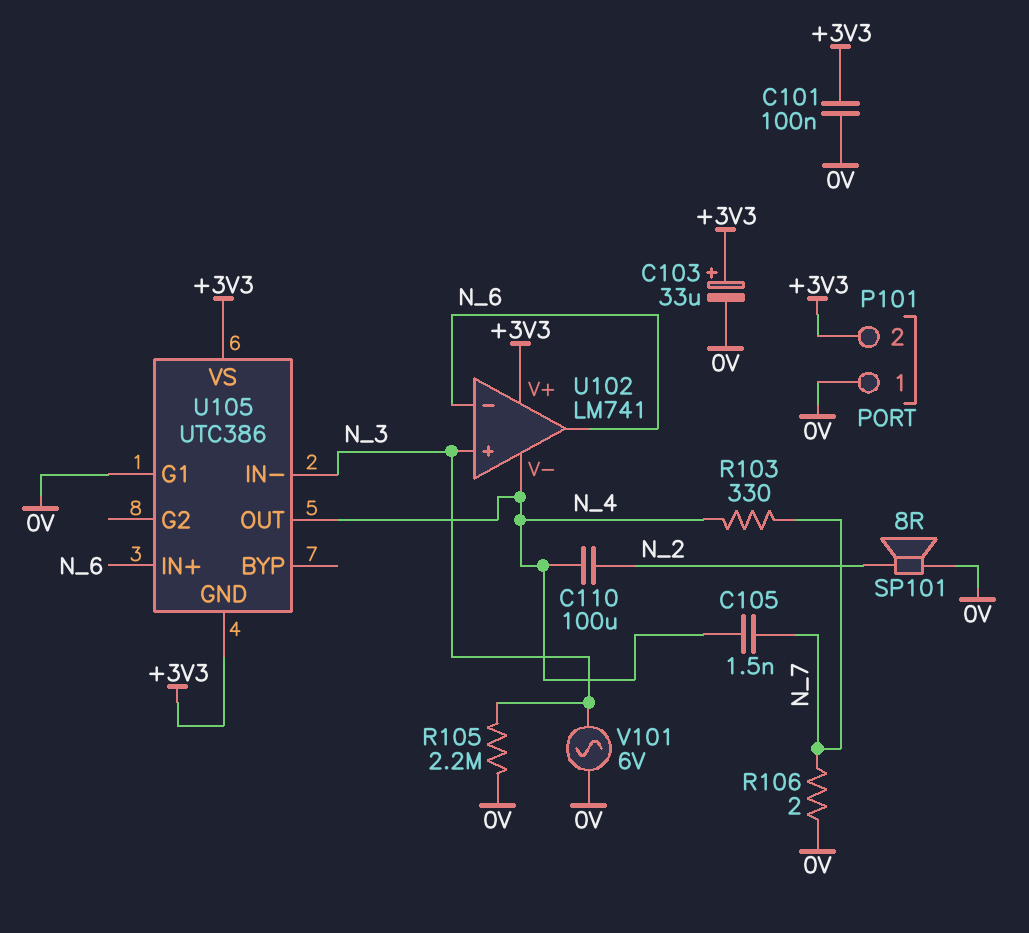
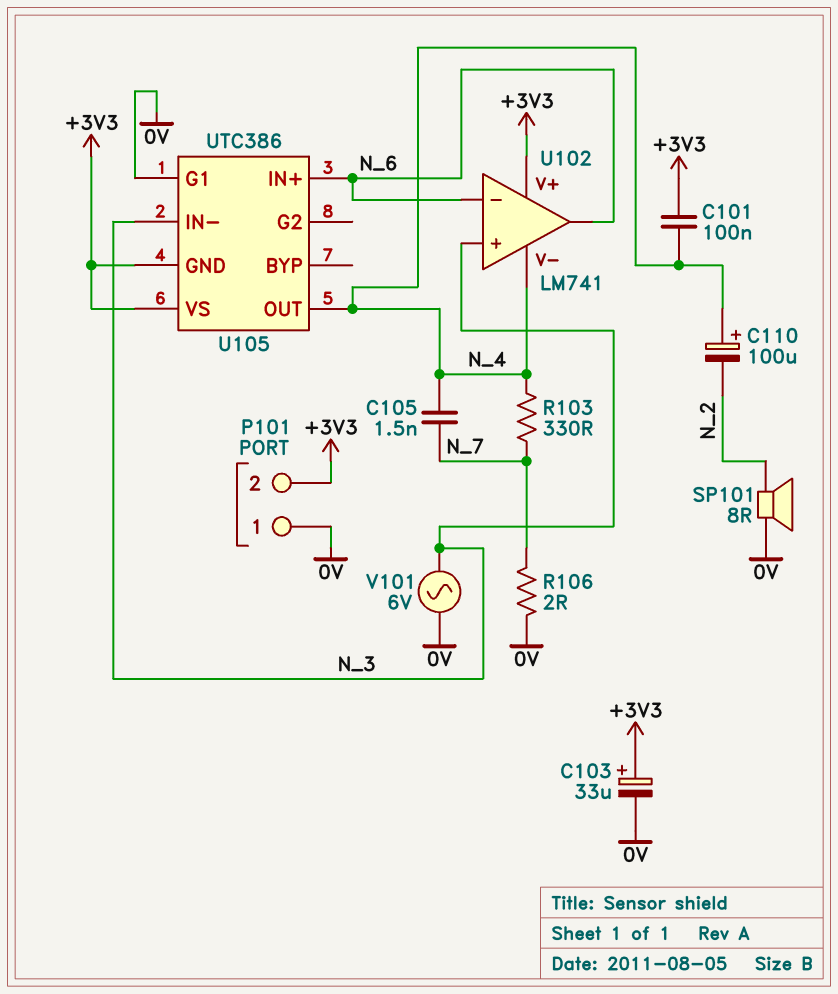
C101: 100nF (+3V3, 0V) -> 100nF (+3V3, N_4)
C110: 100uF (N_2, N_4) -> 100uF (plus N_4, minus N_2)
R105: 2.2M (0V, N_3) -> none

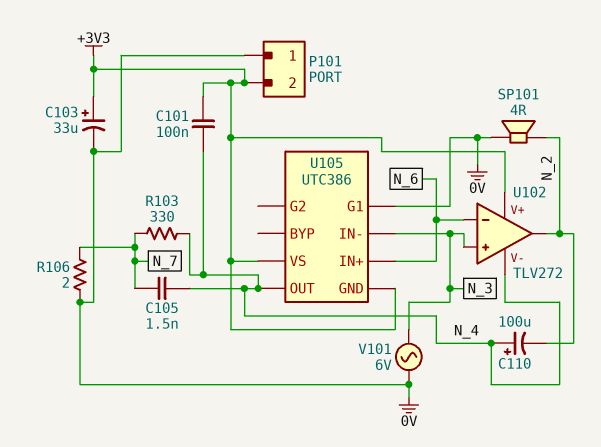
SP101: speaker 8R (0V, N_2) -> speaker 4R (0V, N_2)
U102: LM741 -> TLV272
U102 pin out: N_6 -> N_2

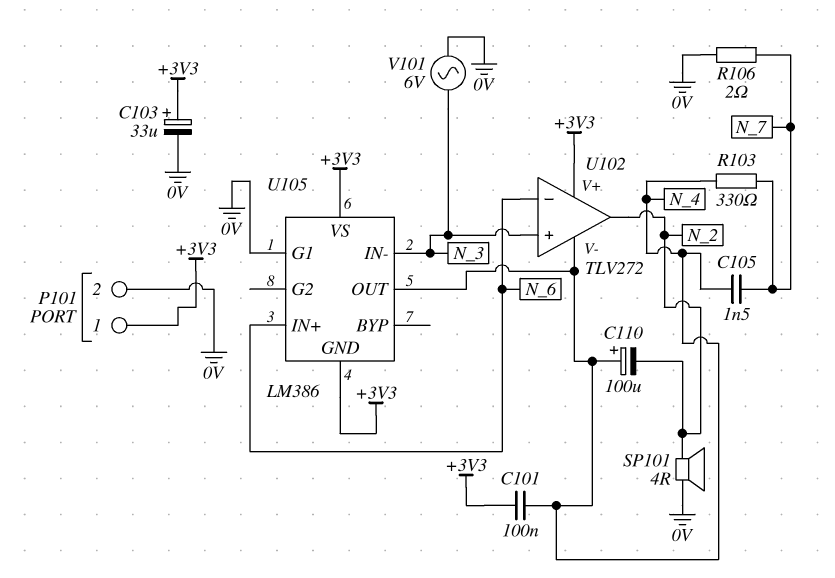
P101 pin 1: 0V -> +3V3
P101 pin 2: +3V3 -> 0V
U105: UTC386 -> LM386

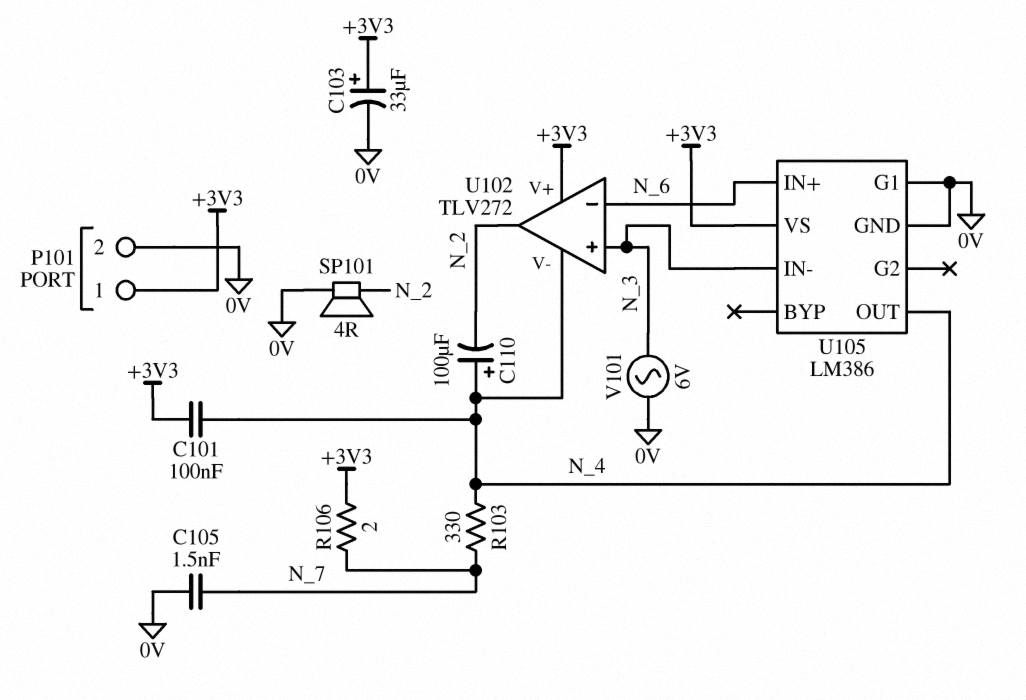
C105: 1.5nF (N_4, N_7) -> 1.5nF (0V, N_7)
R106: 2 (0V, N_7) -> 2 (+3V3, N_7)
U105 pin GND: +3V3 -> 0V

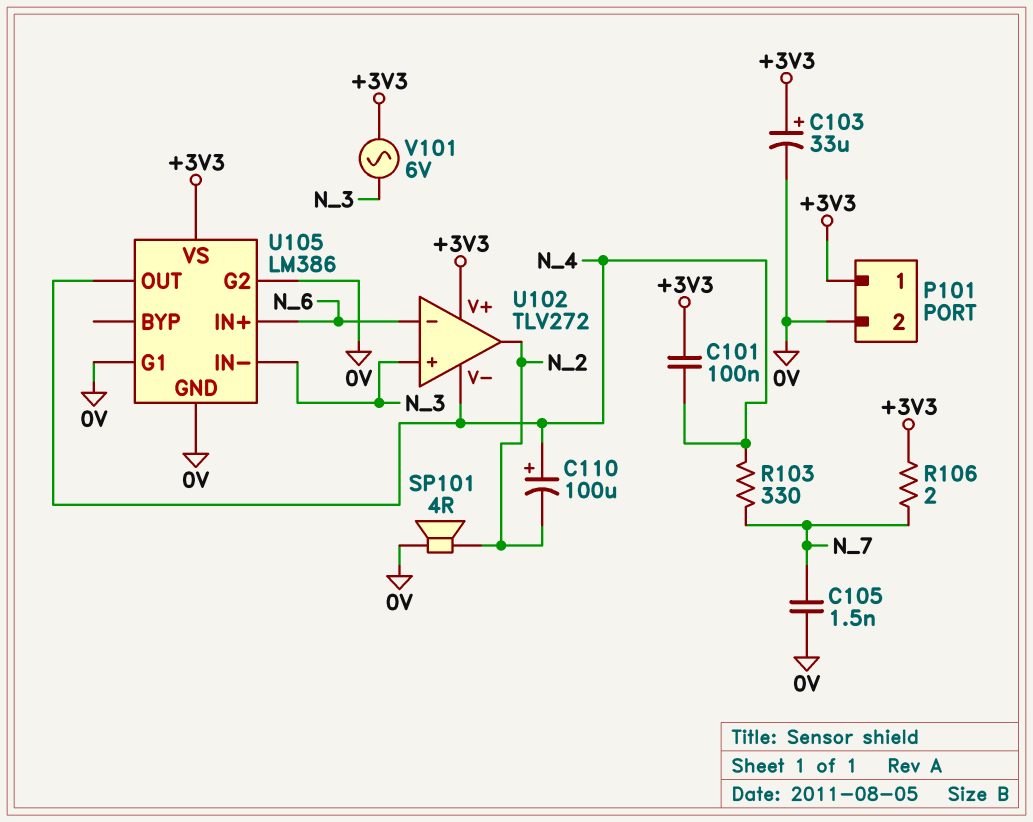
U105 pin G2: none -> 0V
V101: AC 6V (0V, N_3) -> AC 6V (+3V3, N_3)

